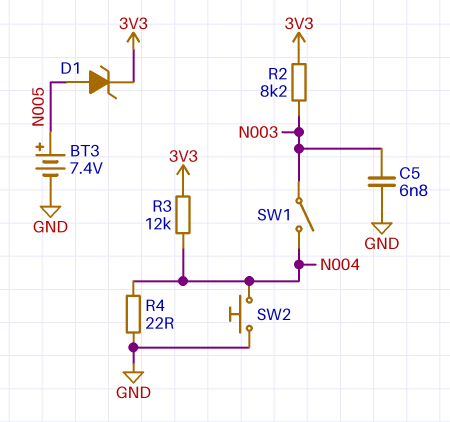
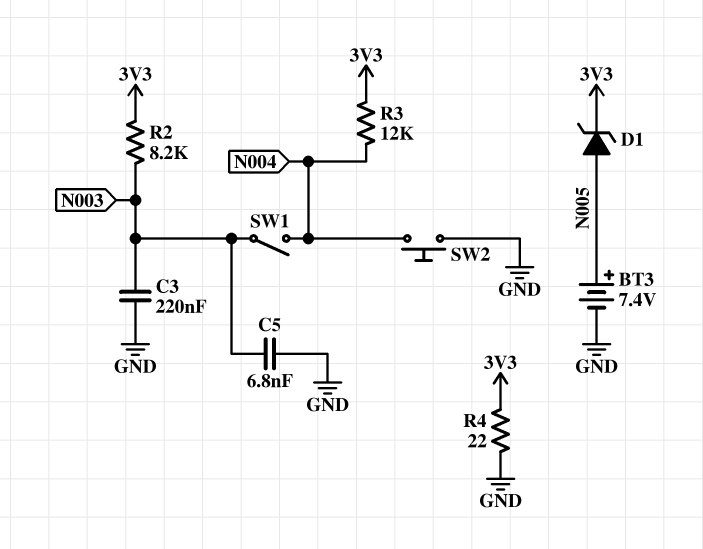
C3: none -> 220nF (GND, N003)
R4: 22 (GND, N004) -> 22 (3V3, GND)

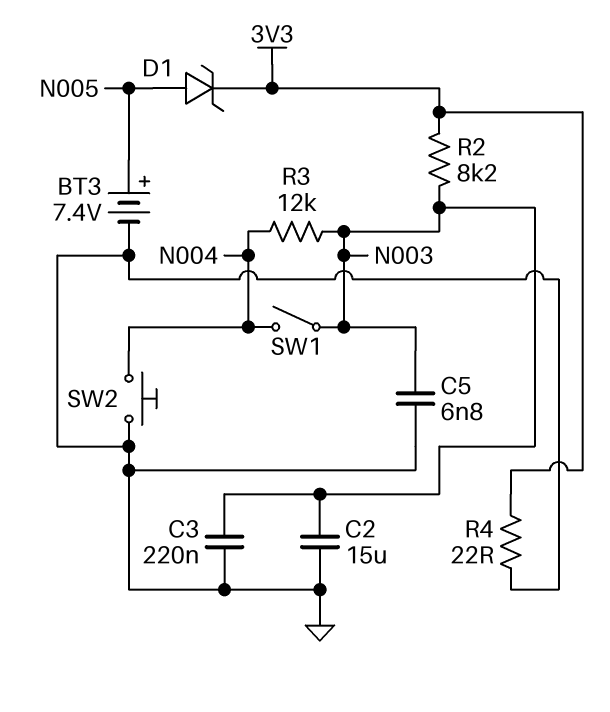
C2: none -> 15uF (GND, N003)
R3: 12k (3V3, N004) -> 12k (N003, N004)

